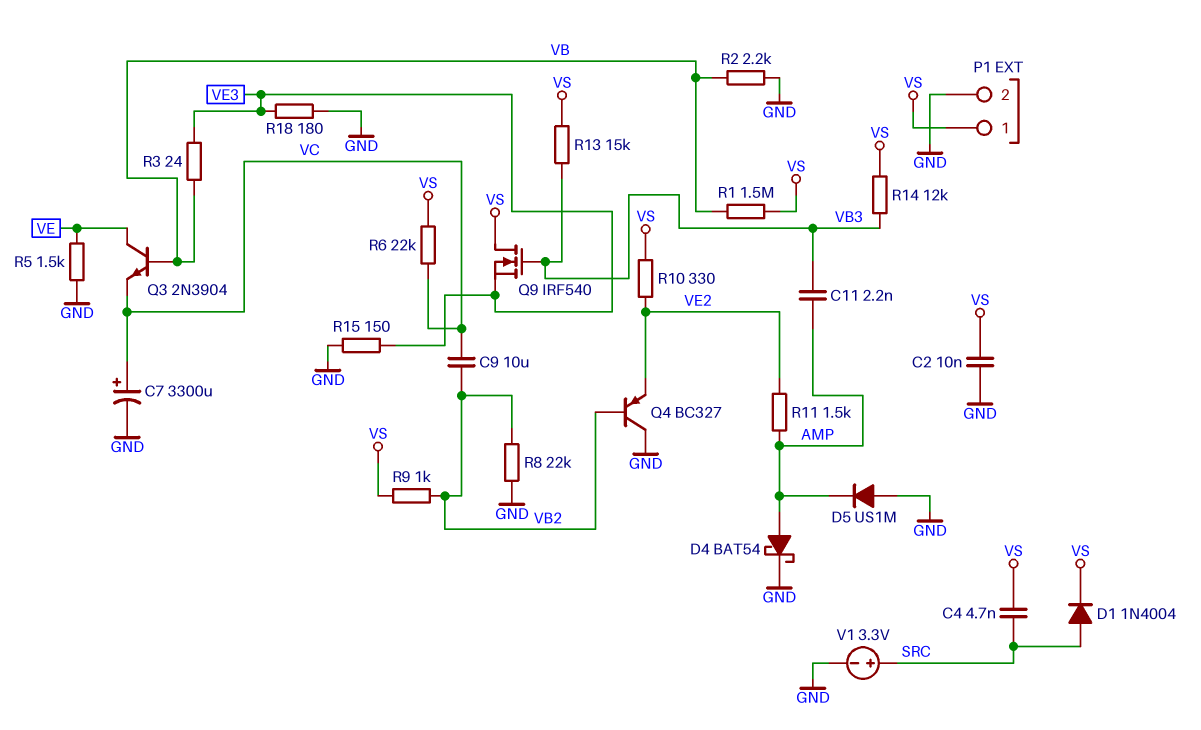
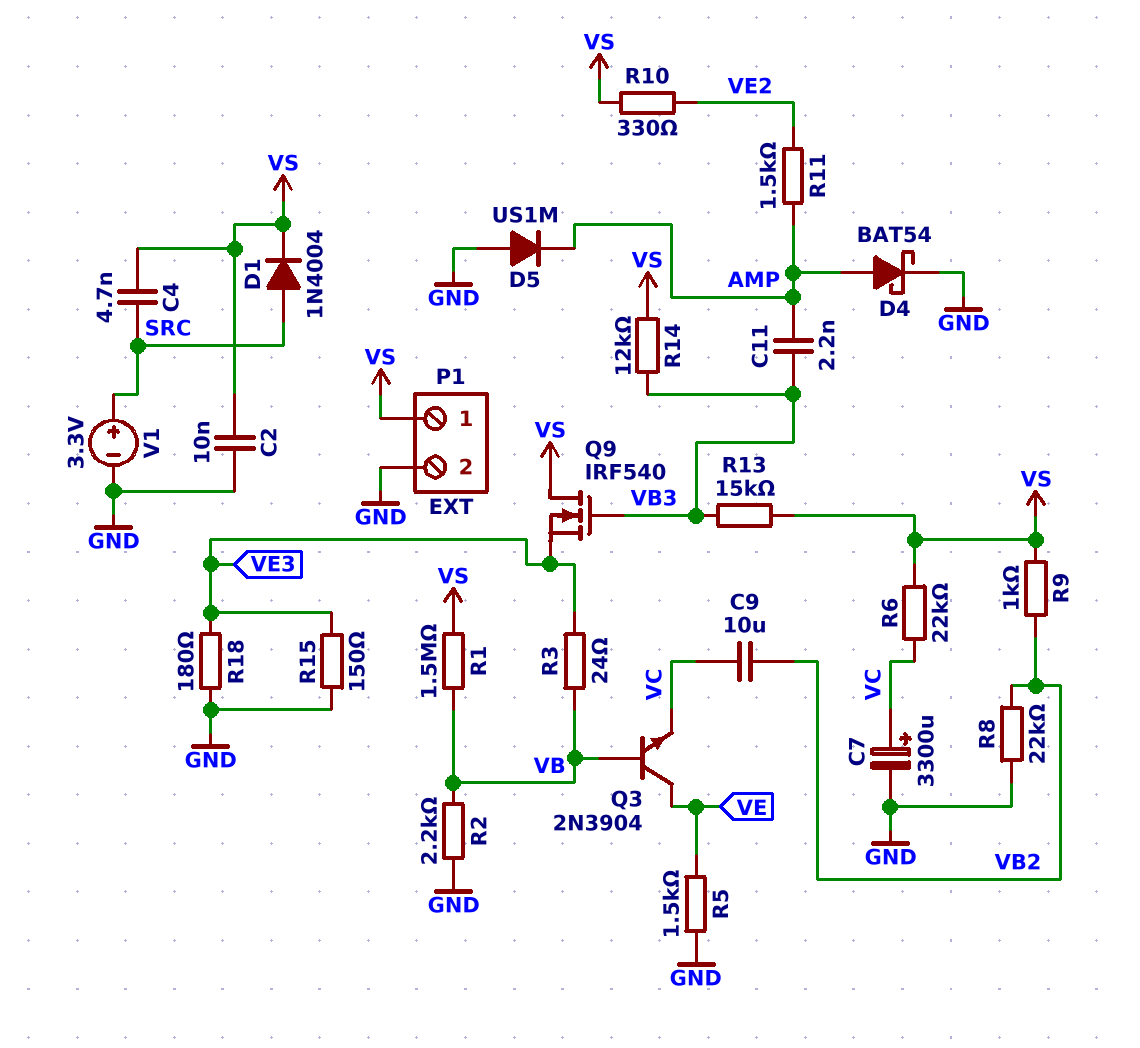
Q4: PNP BC327 (B VB2, C GND, E VE2) -> none

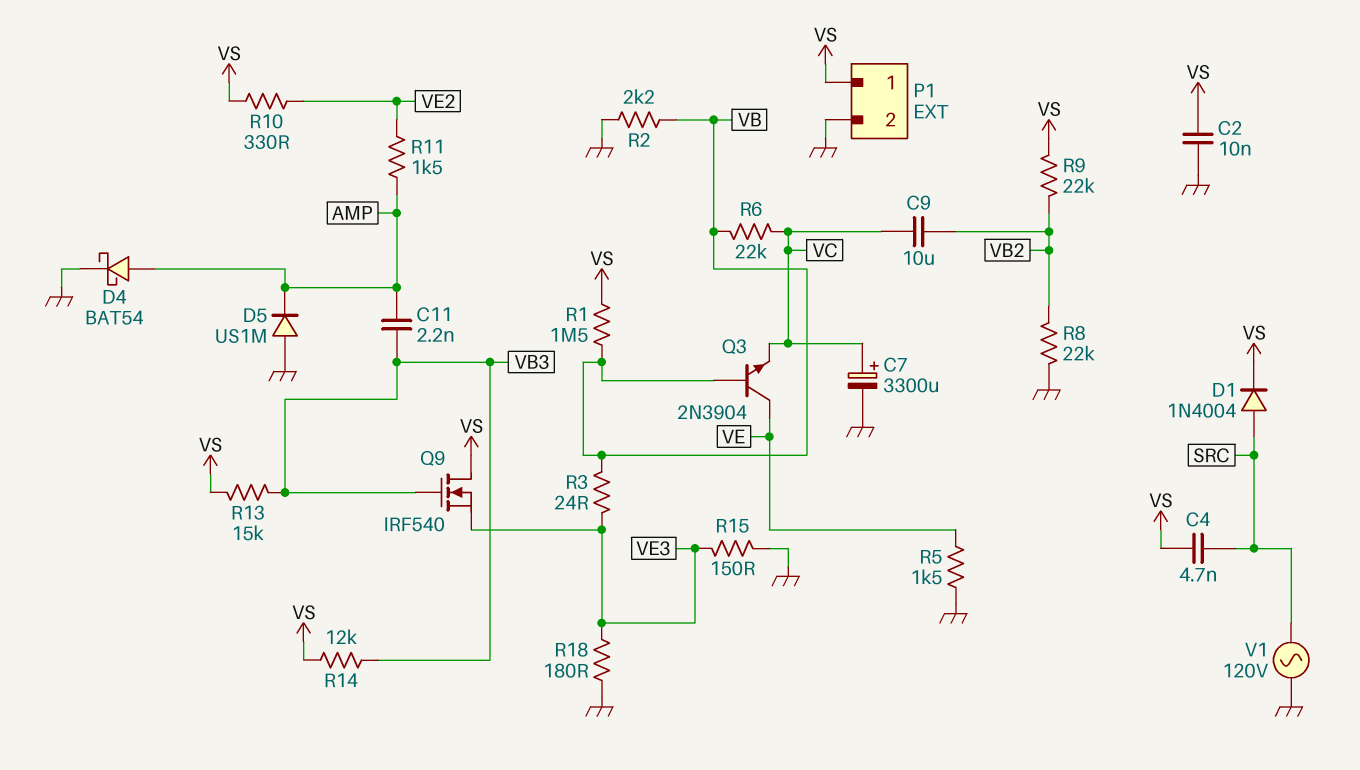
R6: 22k (VC, VS) -> 22k (VB, VC)
R9: 1k (VB2, VS) -> 22k (VB2, VS)
V1: 3.3V (plus SRC, minus GND) -> AC 120V (GND, SRC)

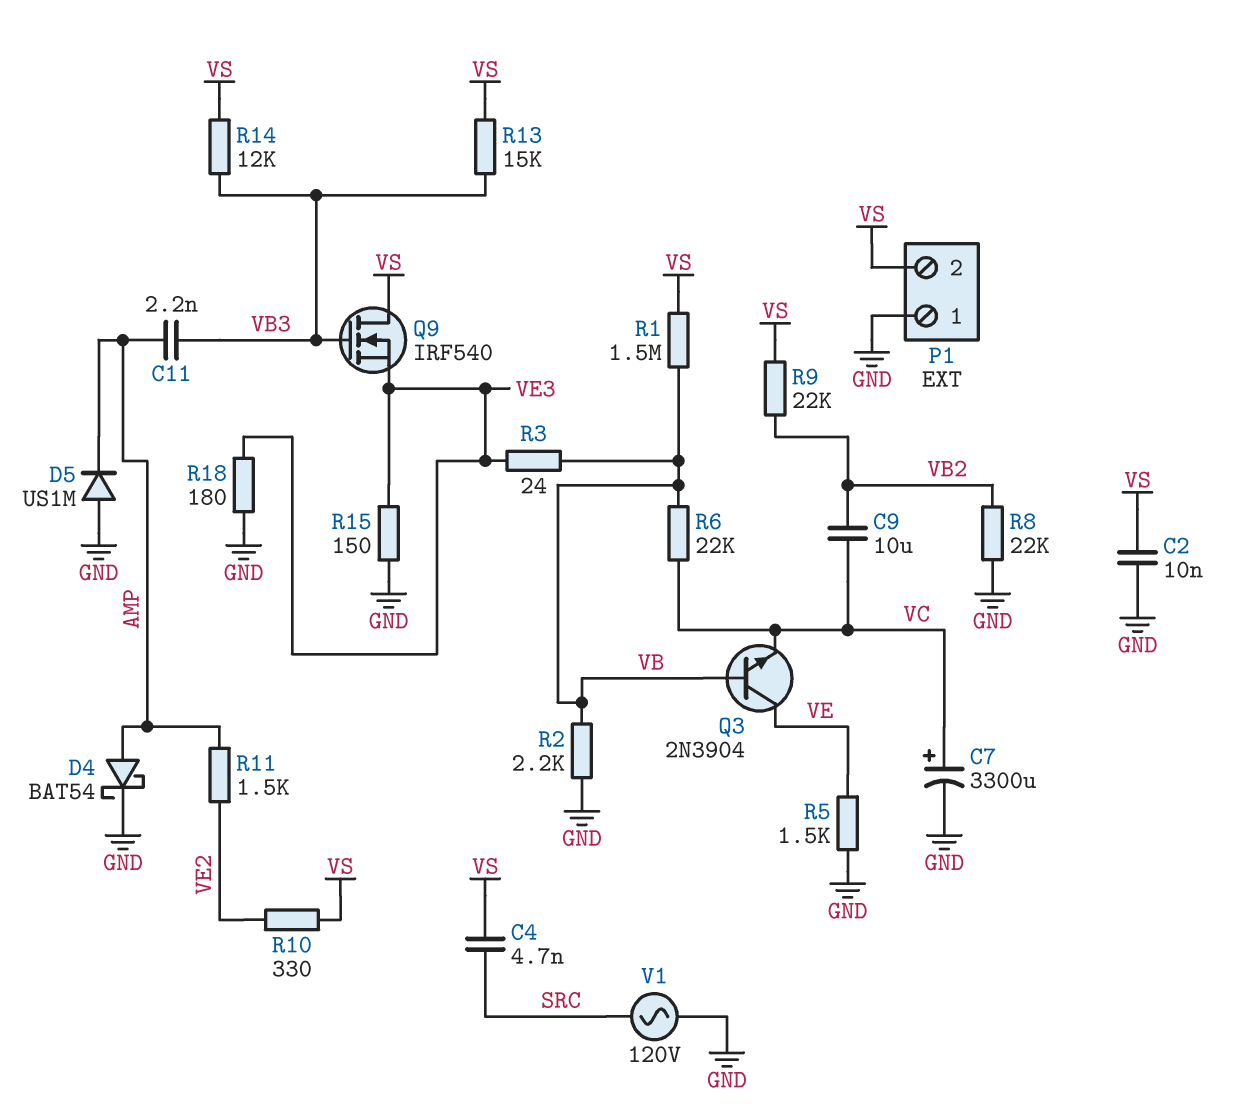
D1: diode 1N4004 (A SRC, K VS) -> none
P1 pin 1: VS -> GND
P1 pin 2: GND -> VS

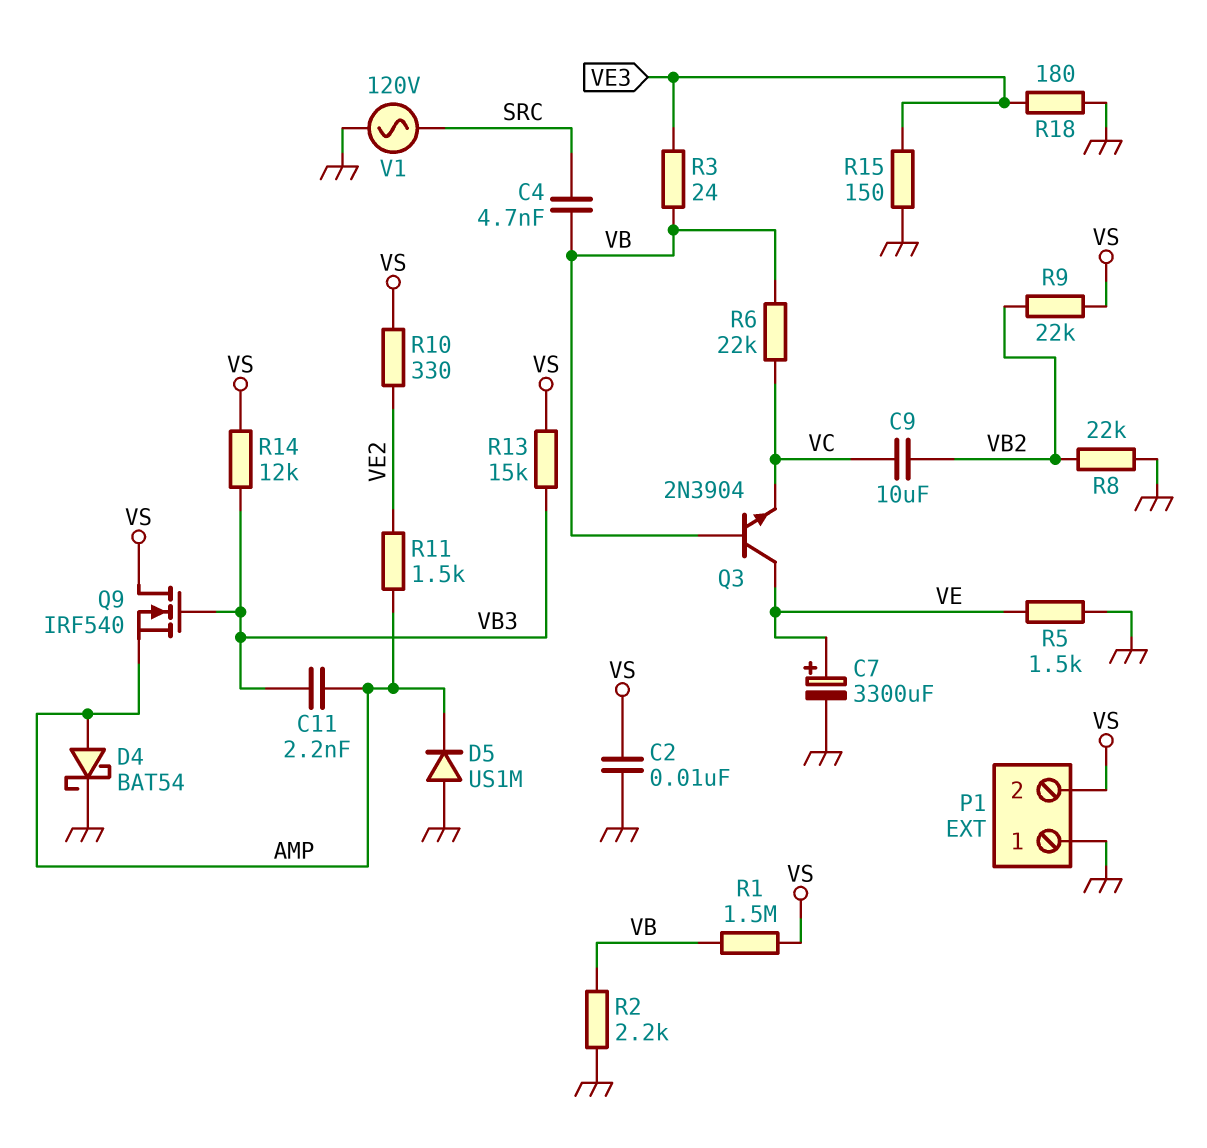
C4: 4.7nF (SRC, VS) -> 4.7nF (SRC, VB)
C7: 3300uF (plus VC, minus GND) -> 3300uF (plus VE, minus GND)
Q9: NMOS IRF540 (G VB3, D VS, S VE3) -> NMOS IRF540 (G VB3, D VS, S AMP)

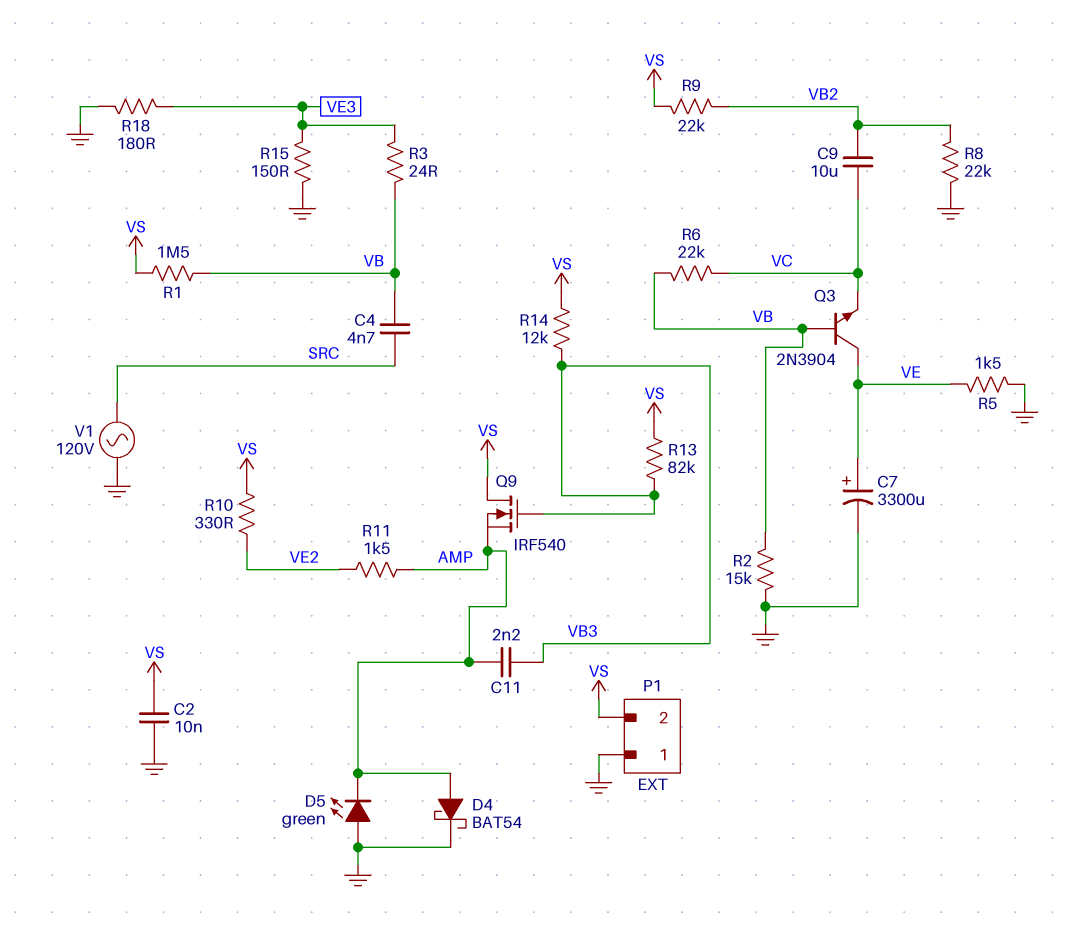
D5: diode US1M (A GND, K AMP) -> LED green (A GND, K AMP)
R2: 2.2k (GND, VB) -> 15k (GND, VB)
R13: 15k (VB3, VS) -> 82k (VB3, VS)

